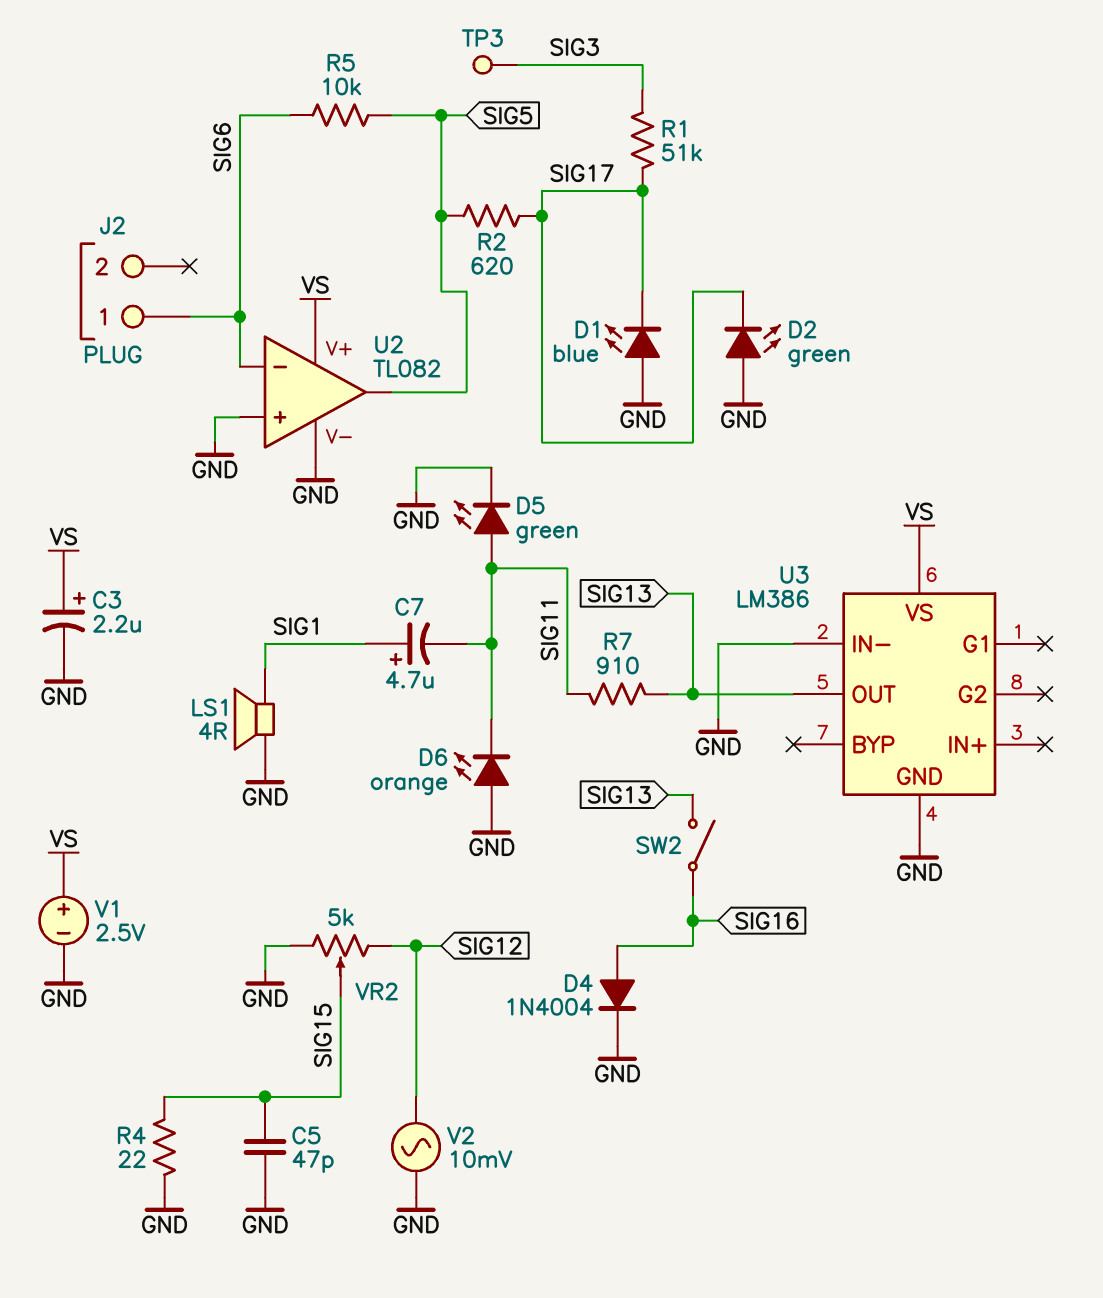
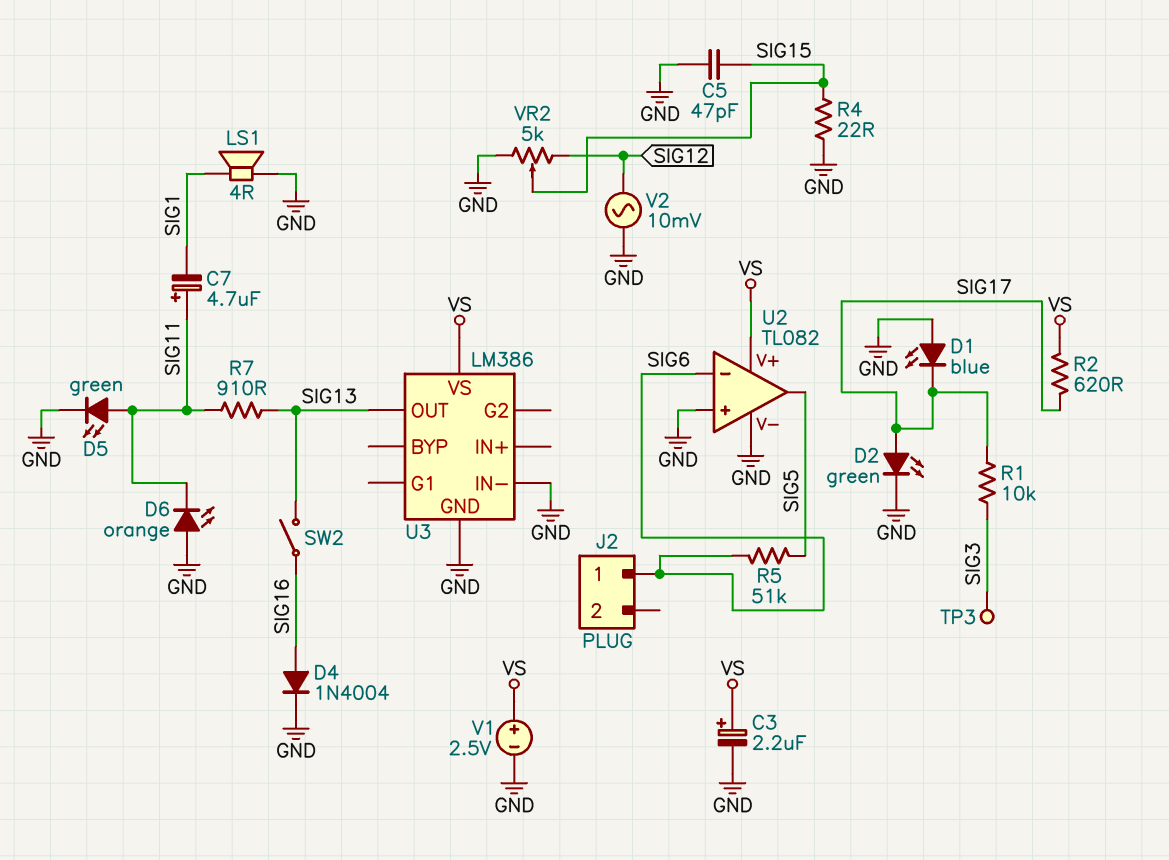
C7: 4.7uF (plus SIG1, minus SIG11) -> 4.7uF (plus SIG11, minus SIG1)
D2: LED green (A GND, K SIG17) -> LED green (A SIG17, K GND)
R1: 51k (SIG3, SIG17) -> 10k (SIG3, SIG17)
R2: 620 (SIG5, SIG17) -> 620 (SIG17, VS)
R5: 10k (SIG5, SIG6) -> 51k (SIG5, SIG6)

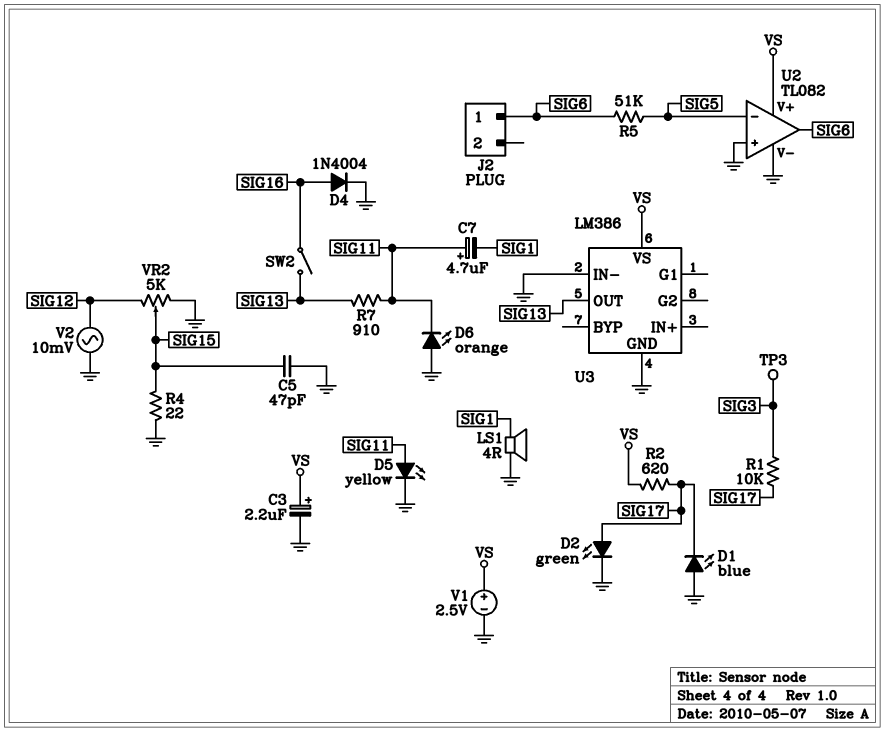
D5: LED green (A SIG11, K GND) -> LED yellow (A SIG11, K GND)
U2 pin in-: SIG6 -> SIG5
U2 pin out: SIG5 -> SIG6

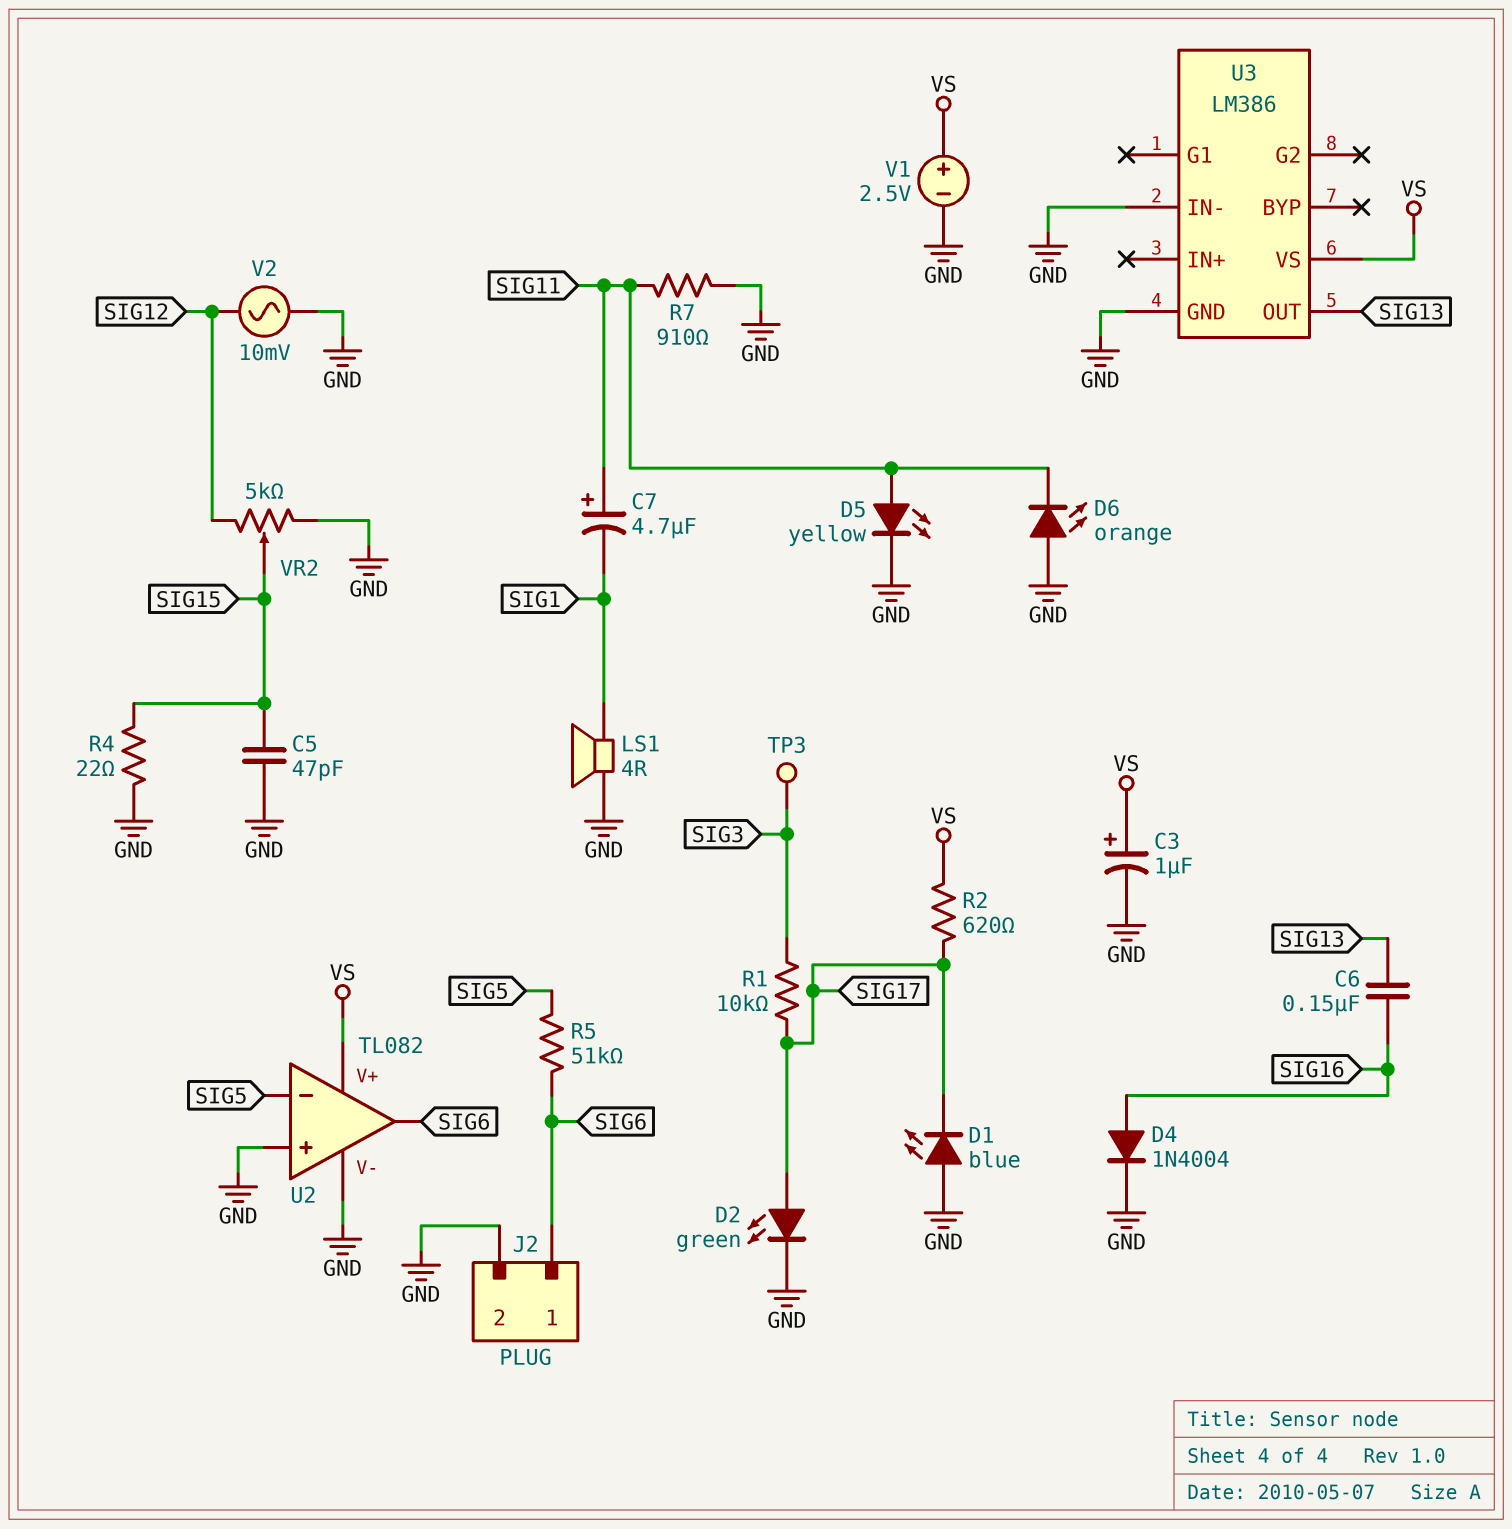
C3: 2.2uF (plus VS, minus GND) -> 1uF (plus VS, minus GND)
C6: none -> 150nF (SIG13, SIG16)
J2 pin 2: none -> GND
R7: 910 (SIG11, SIG13) -> 910 (GND, SIG11)
SW2: switch (SIG13, SIG16) -> none

